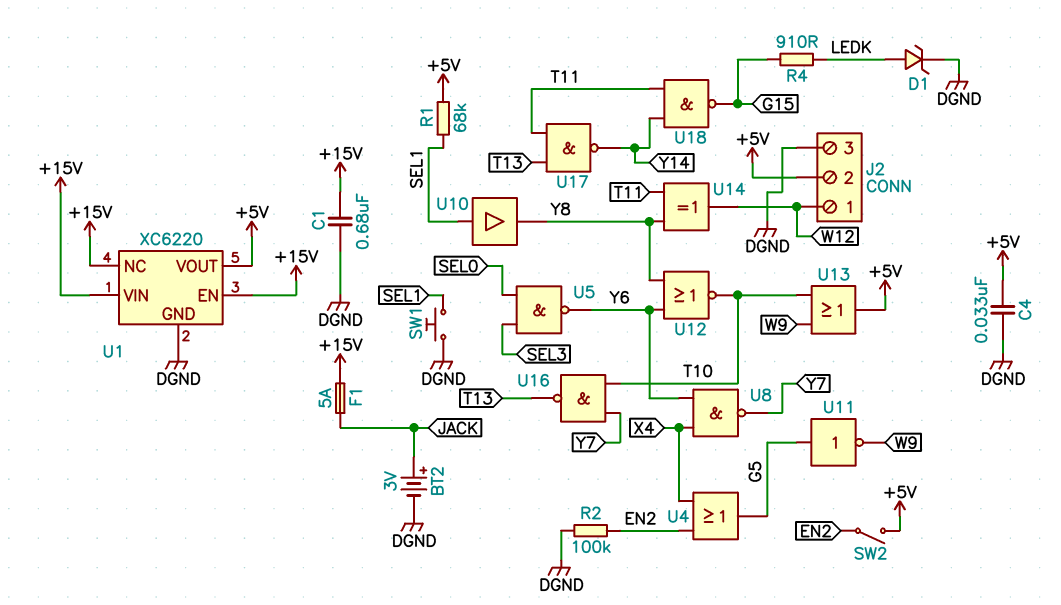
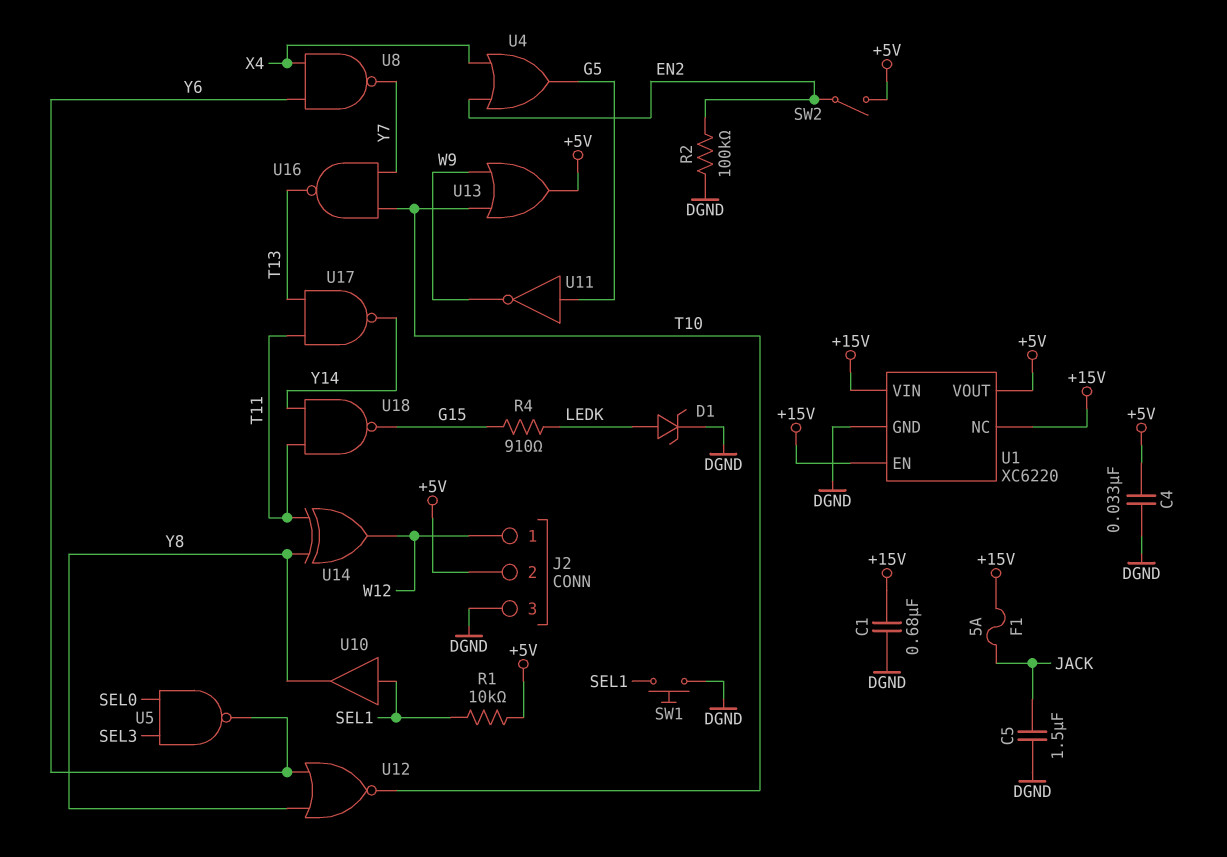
BT2: 3V (plus JACK, minus DGND) -> none
C5: none -> 1.5uF (DGND, JACK)
R1: 68k (+5V, SEL1) -> 10k (+5V, SEL1)

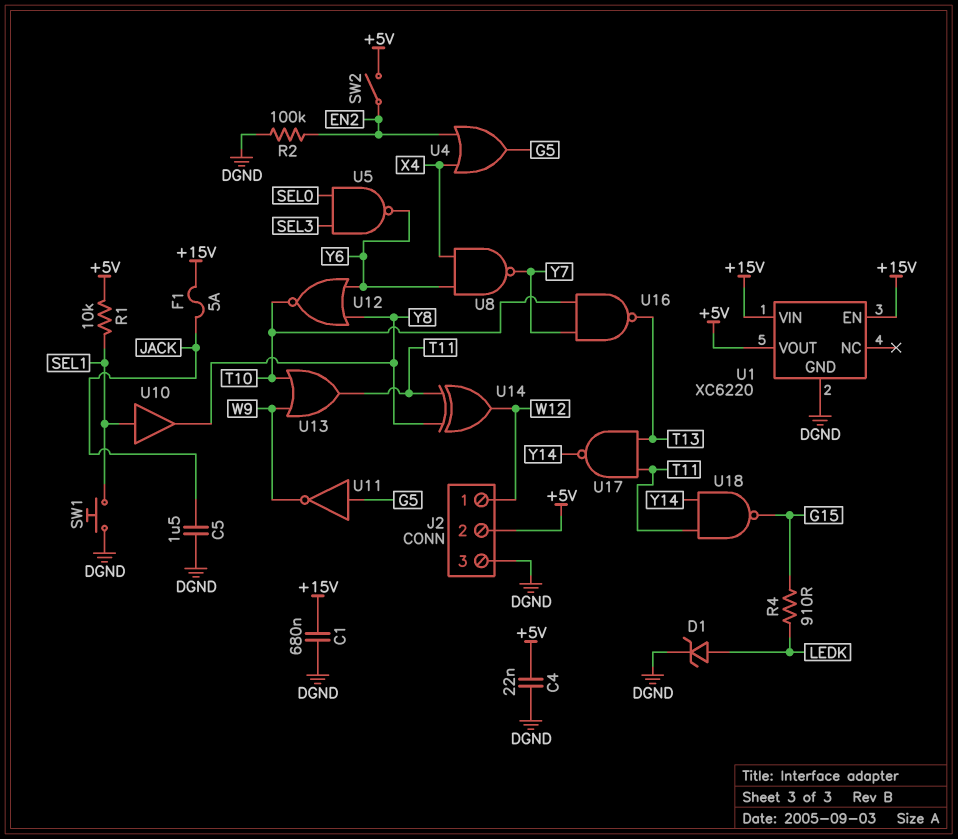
C4: 33nF (+5V, DGND) -> 22nF (+5V, DGND)
U1 pin NC: +15V -> none
U13: OR (in T10, in W9, out +5V) -> OR (in T10, in W9, out T11)

